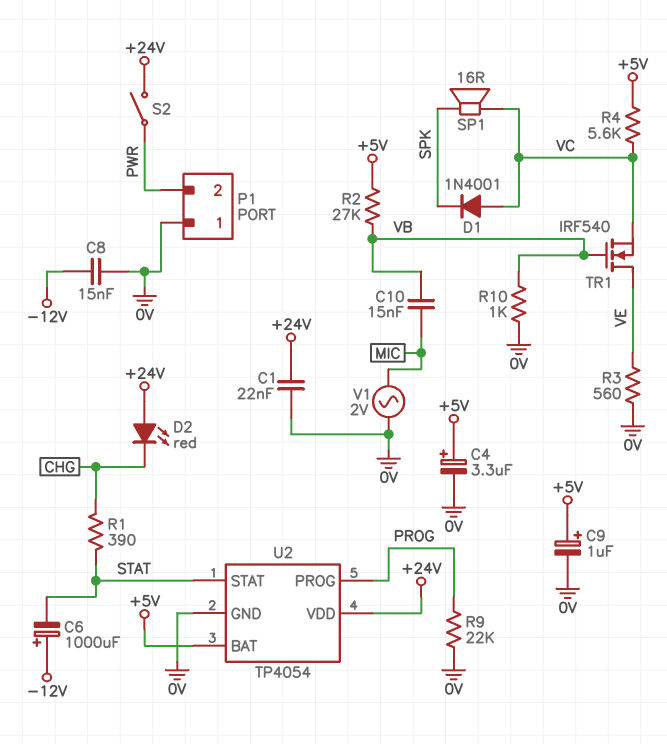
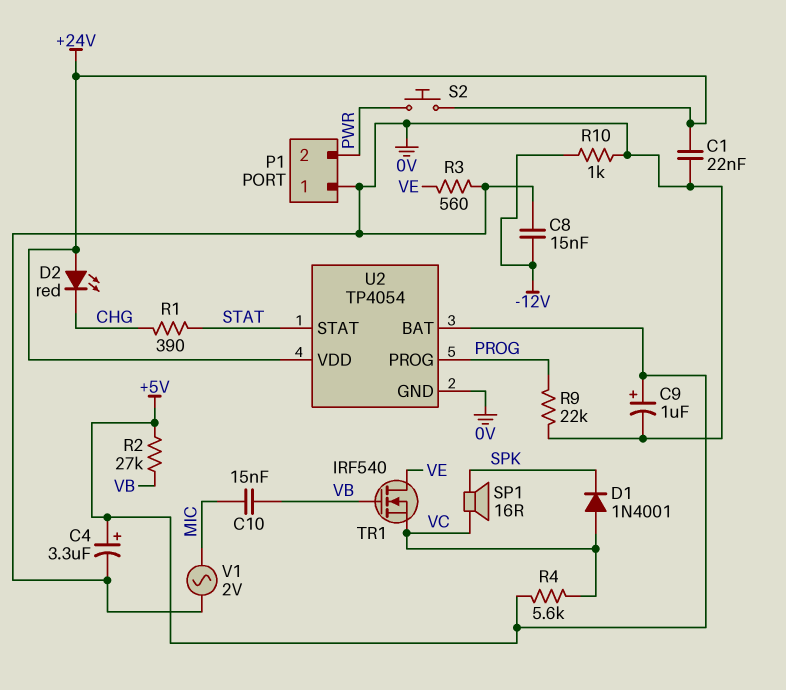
C6: 1000uF (plus -12V, minus STAT) -> none
R10: 1k (0V, VB) -> 1k (-12V, 0V)
S2: switch (+24V, PWR) -> button (+24V, PWR)

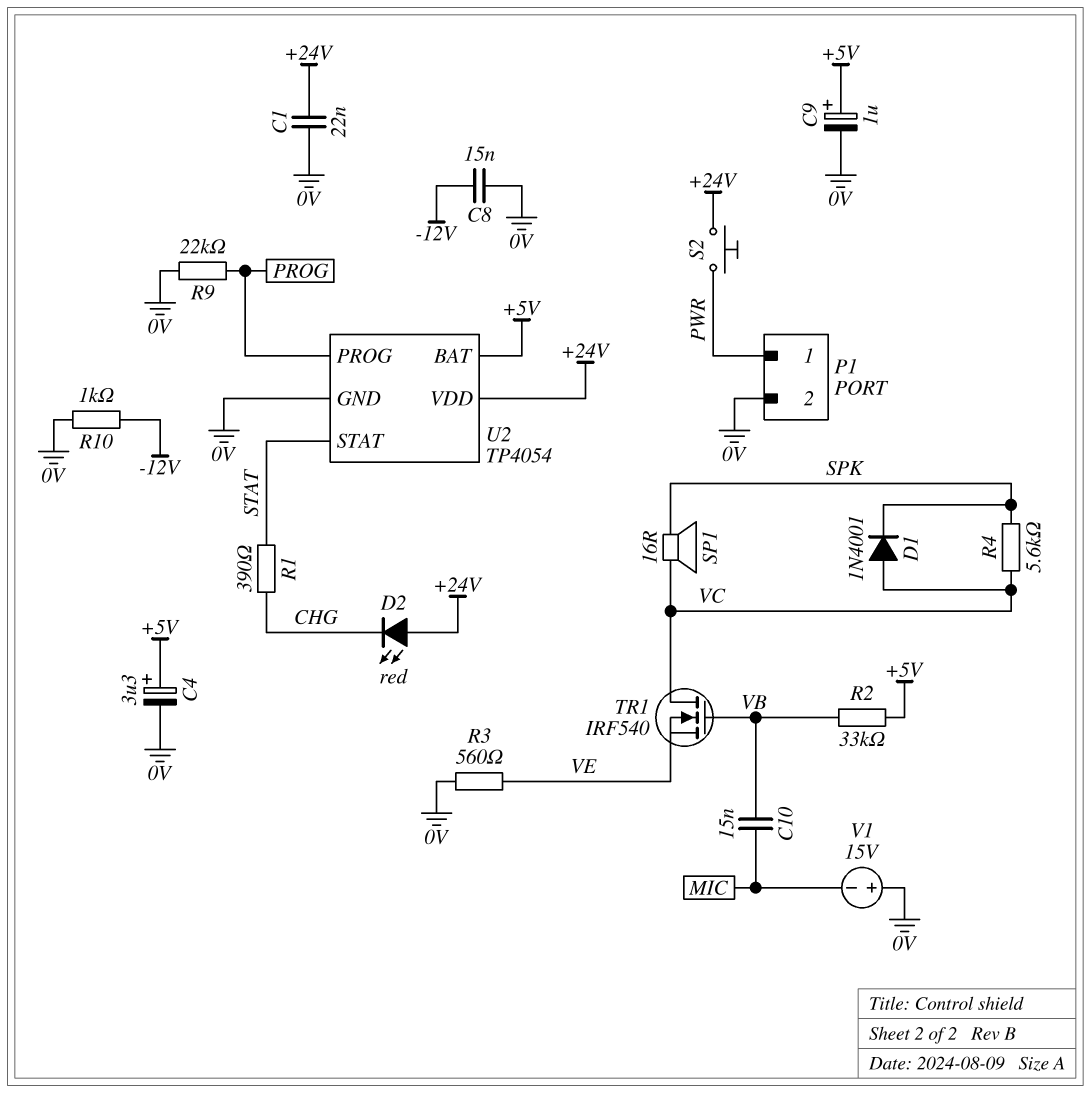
P1 pin 1: 0V -> PWR
P1 pin 2: PWR -> 0V
R2: 27k (+5V, VB) -> 33k (+5V, VB)
R4: 5.6k (+5V, VC) -> 5.6k (SPK, VC)
TR1: NMOS IRF540 (G VB, D VE, S VC) -> NMOS IRF540 (G VB, D VC, S VE)
V1: AC 2V (0V, MIC) -> 15V (plus 0V, minus MIC)

